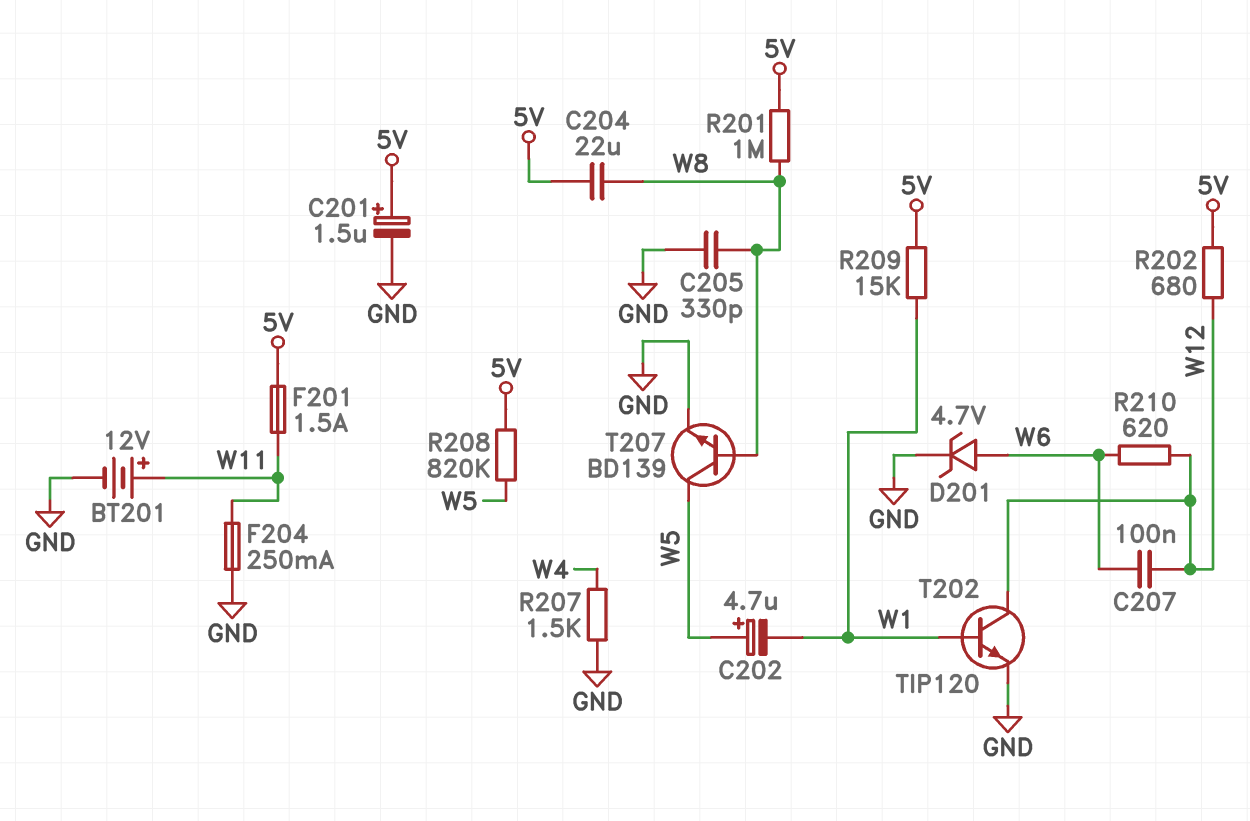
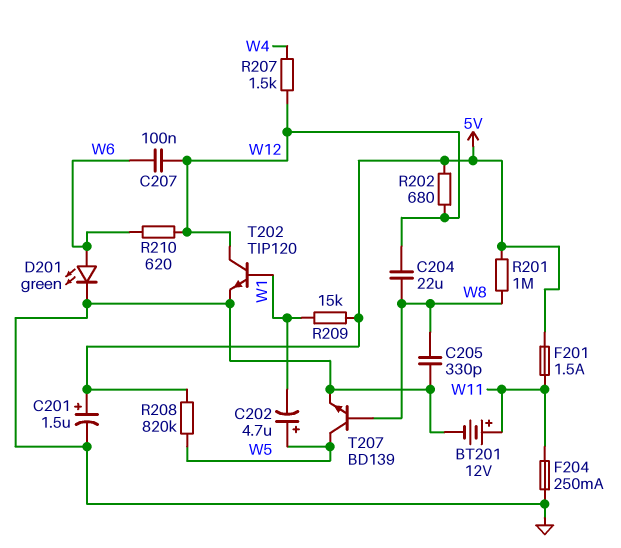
C204: 22uF (5V, W8) -> 22uF (W8, W12)
D201: zener 4.7V (A W6, K GND) -> LED green (A W6, K GND)
R207: 1.5k (GND, W4) -> 1.5k (W4, W12)

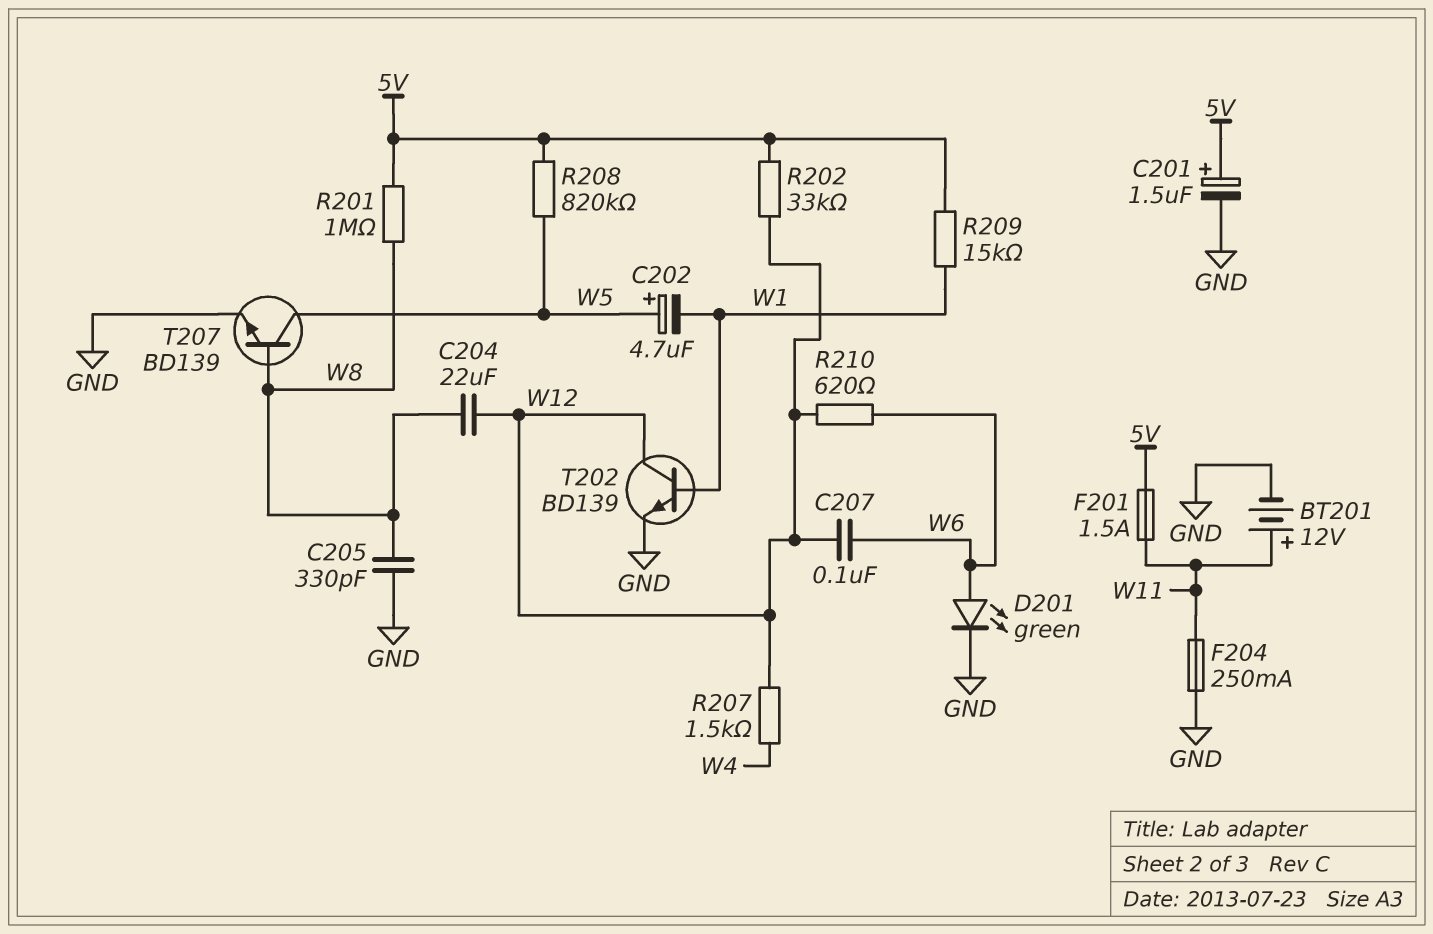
R202: 680 (5V, W12) -> 33k (5V, W12)
T202: NPN TIP120 (B W1, C W12, E GND) -> NPN BD139 (B W1, C W12, E GND)

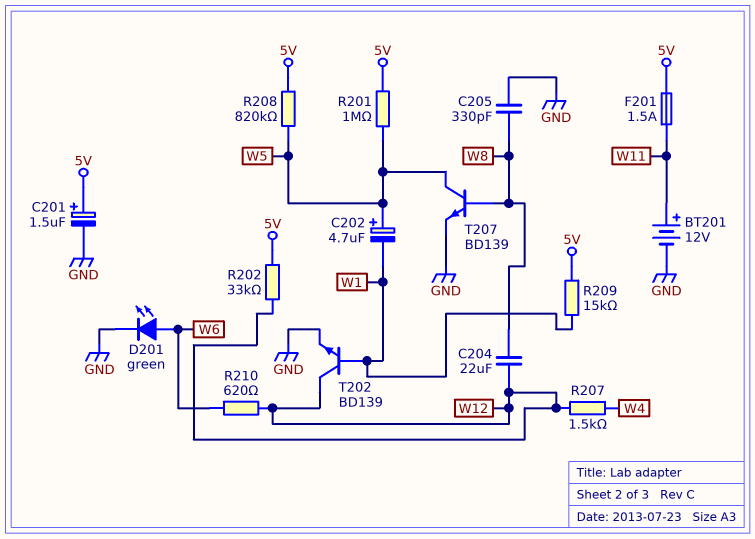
C207: 100nF (W6, W12) -> none
F204: 250mA (GND, W11) -> none
R201: 1M (5V, W8) -> 1M (5V, W5)

